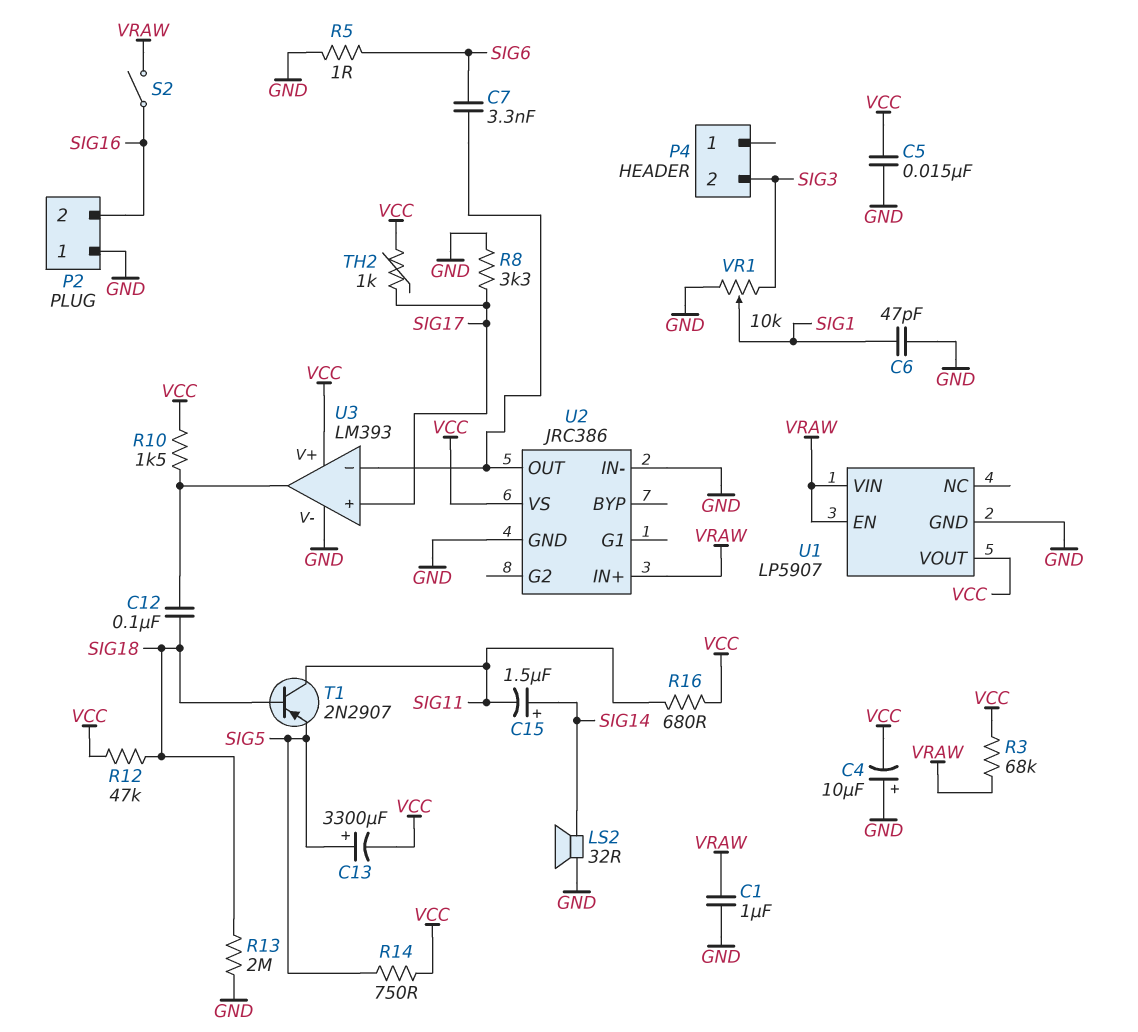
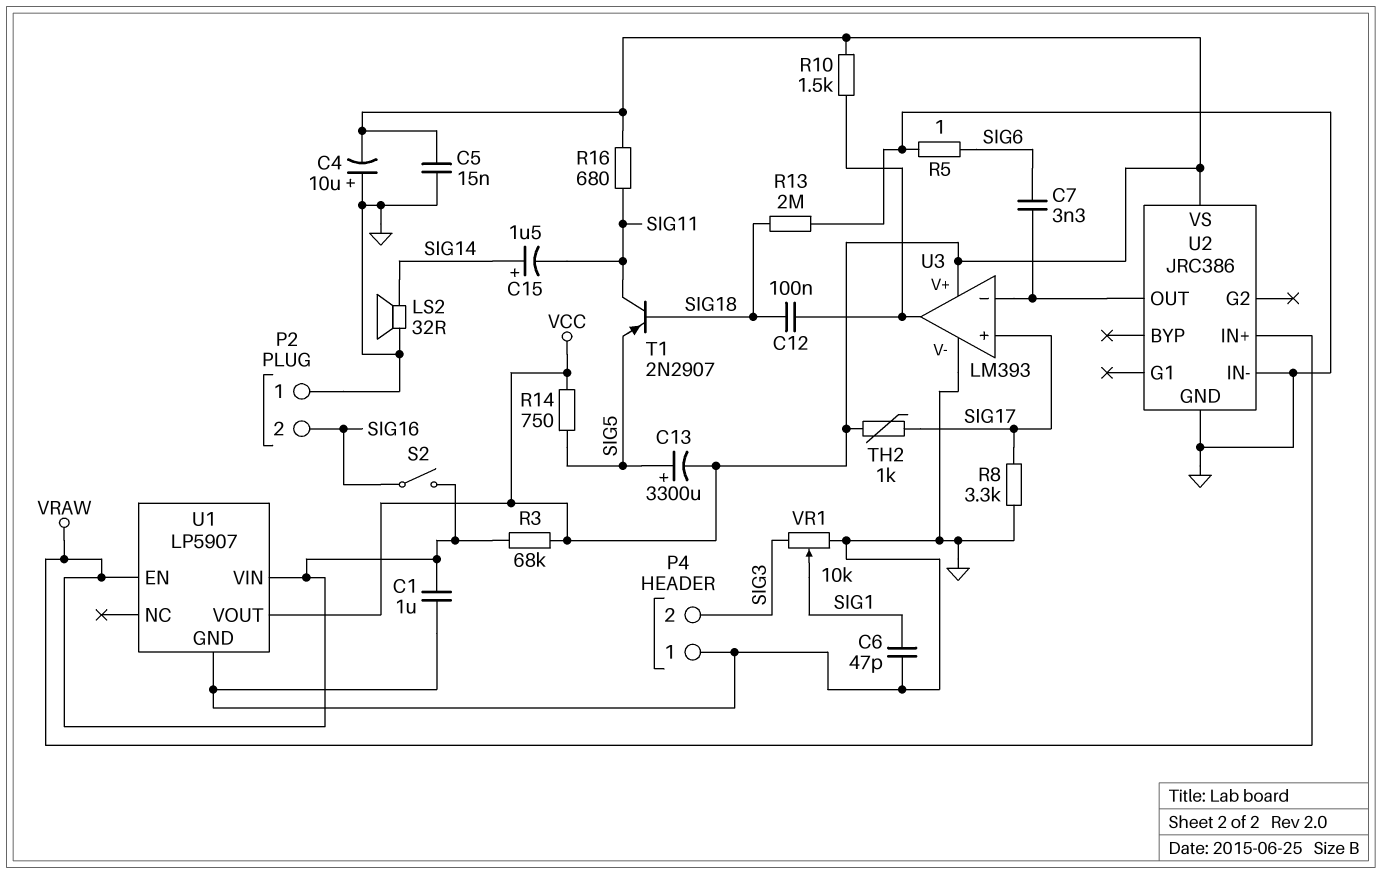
P4 pin 1: none -> GND
R12: 47k (SIG18, VCC) -> none

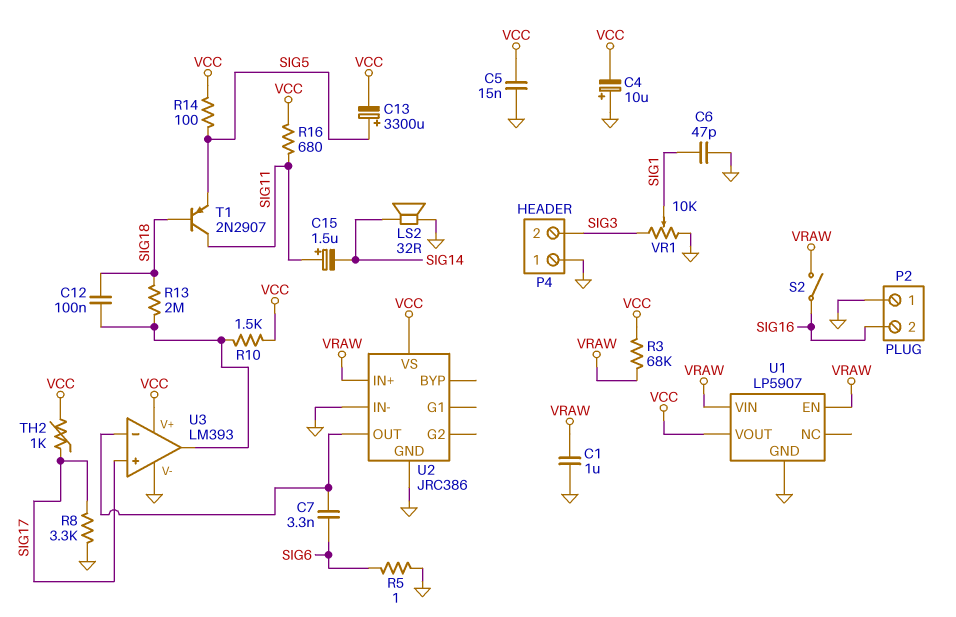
C15: 1.5uF (plus SIG14, minus SIG11) -> 1.5uF (plus SIG11, minus SIG14)
R13: 2M (GND, SIG18) -> 2M (SIG18, U3/out)
R14: 750 (SIG5, VCC) -> 100 (SIG5, VCC)

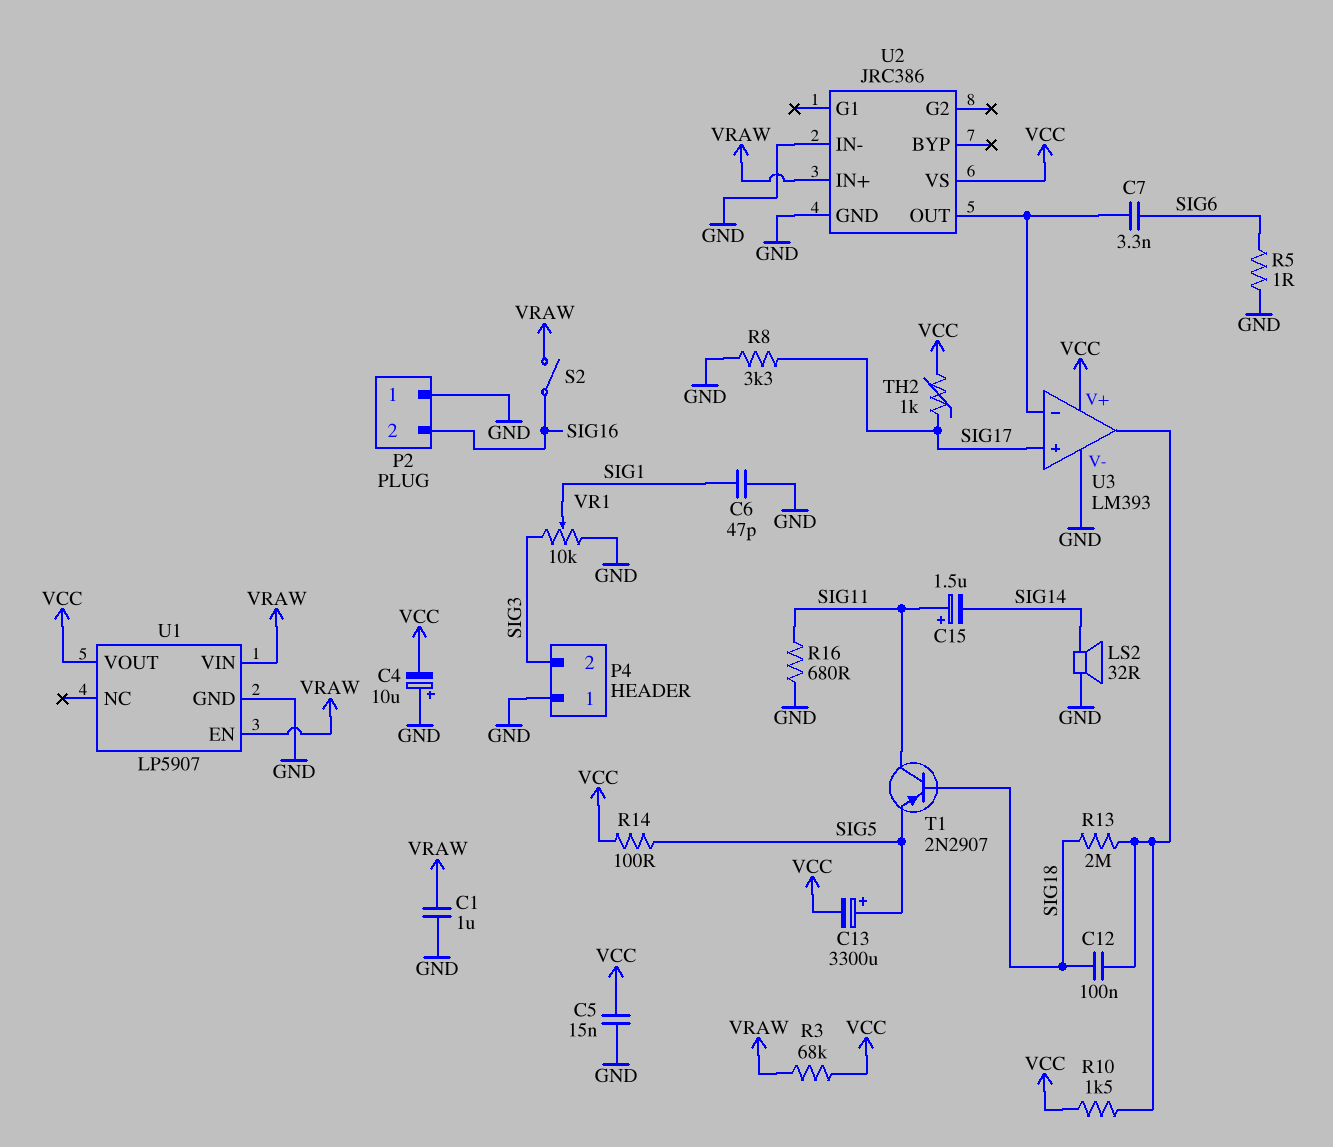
R16: 680 (SIG11, VCC) -> 680 (GND, SIG11)

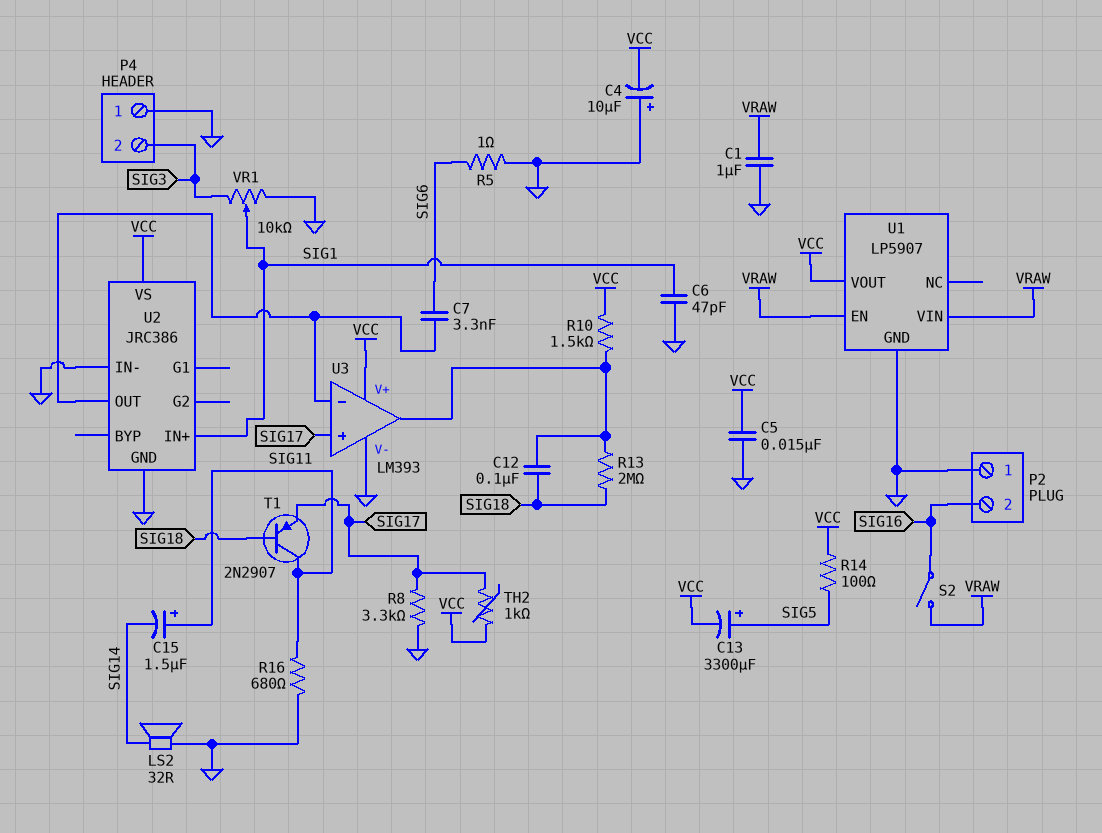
R3: 68k (VCC, VRAW) -> none
T1: PNP 2N2907 (B SIG18, C SIG11, E SIG5) -> PNP 2N2907 (B SIG18, C SIG11, E SIG17)
U2 pin IN+: VRAW -> SIG1

